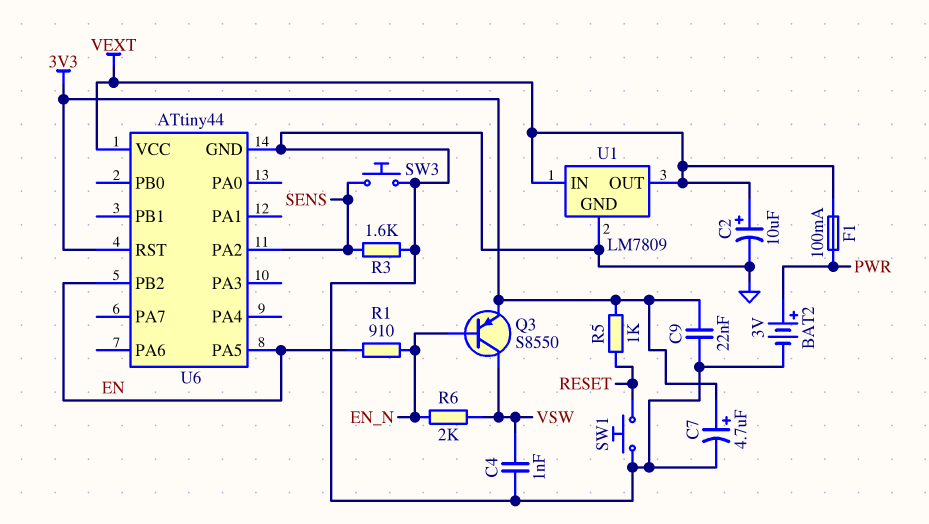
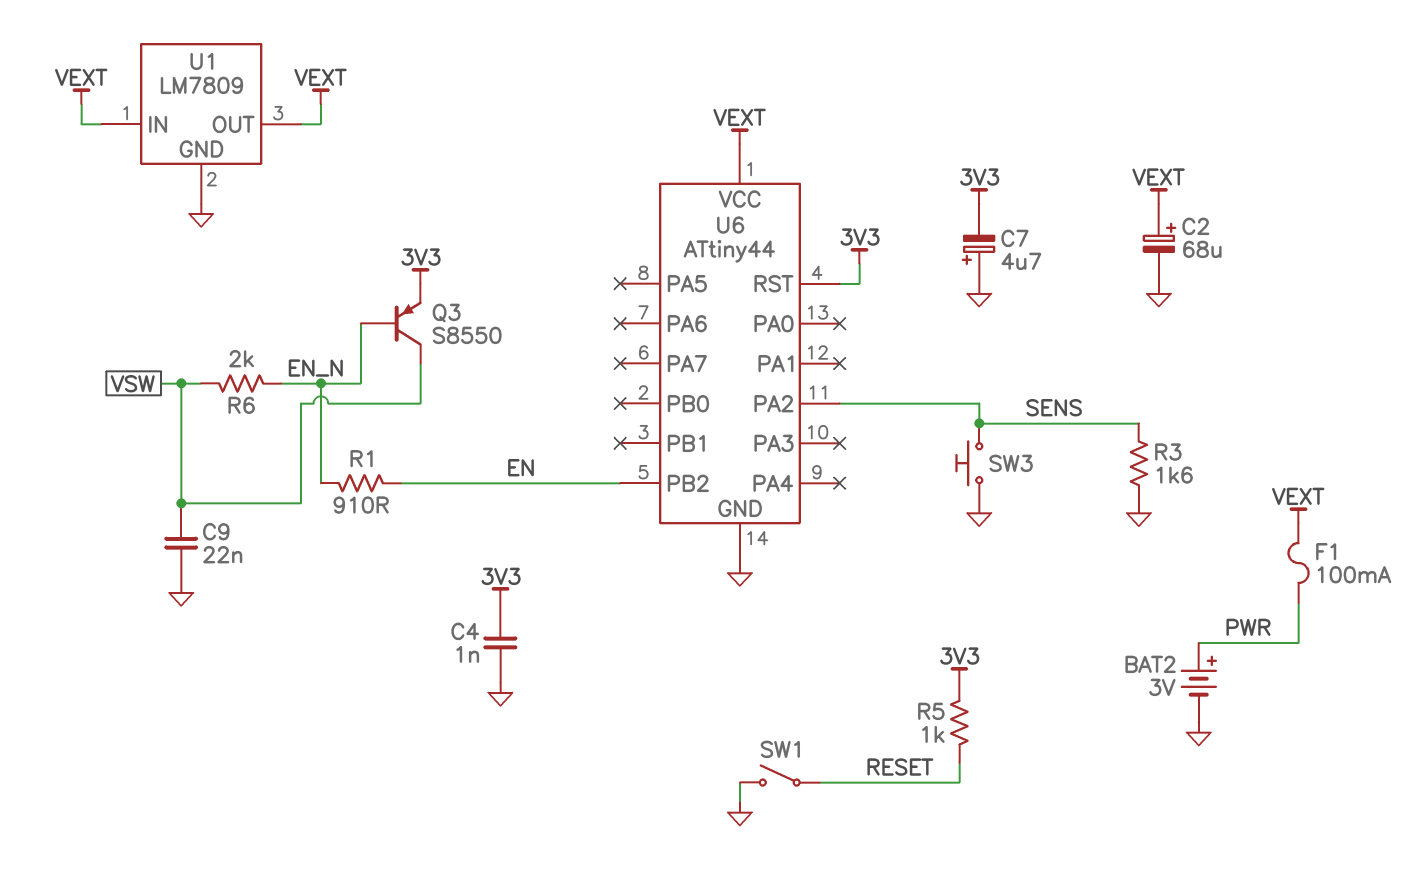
C2: 10uF (plus VEXT, minus GND) -> 68uF (plus VEXT, minus GND)
C4: 1nF (GND, VSW) -> 1nF (3V3, GND)
C7: 4.7uF (plus 3V3, minus GND) -> 4.7uF (plus GND, minus 3V3)
C9: 22nF (3V3, GND) -> 22nF (GND, VSW)
SW1: button (GND, RESET) -> switch (GND, RESET)
U6 pin PA5: EN -> none

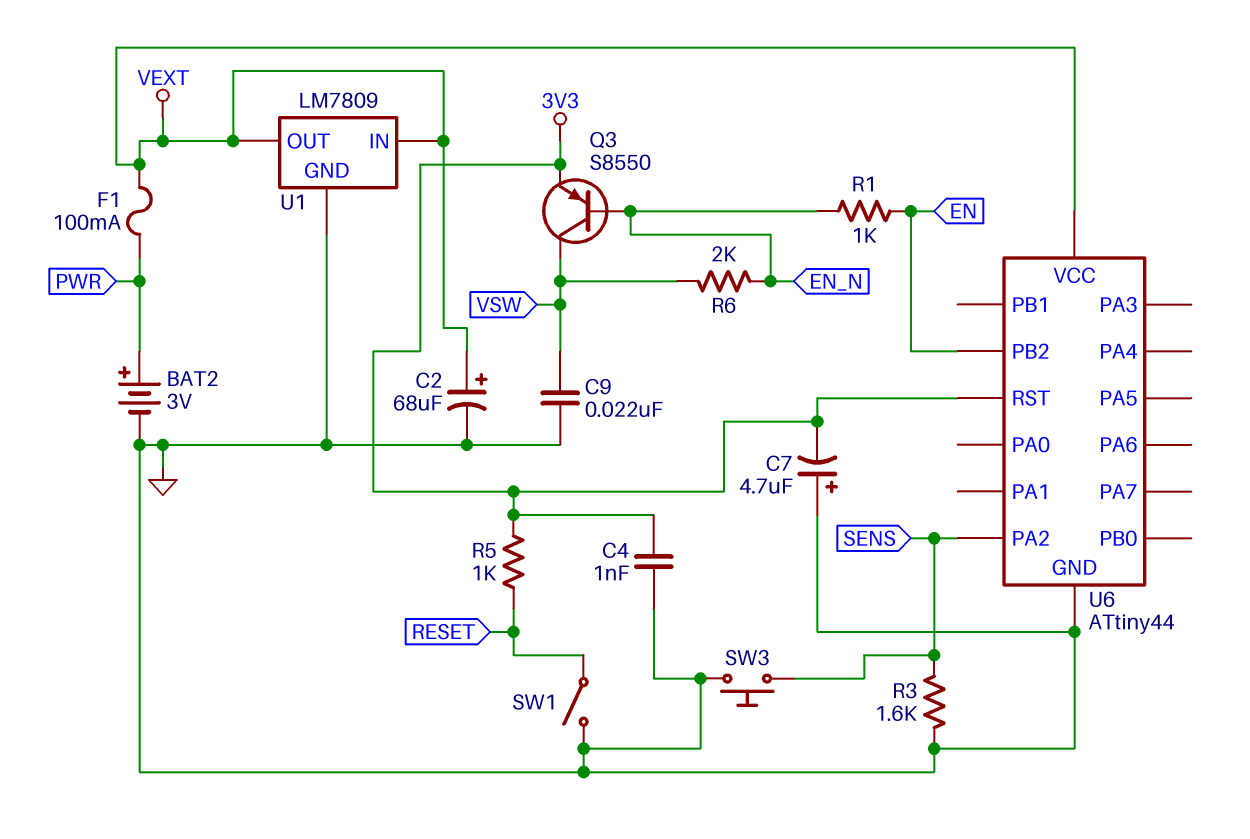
R1: 910 (EN, EN_N) -> 1k (EN, EN_N)

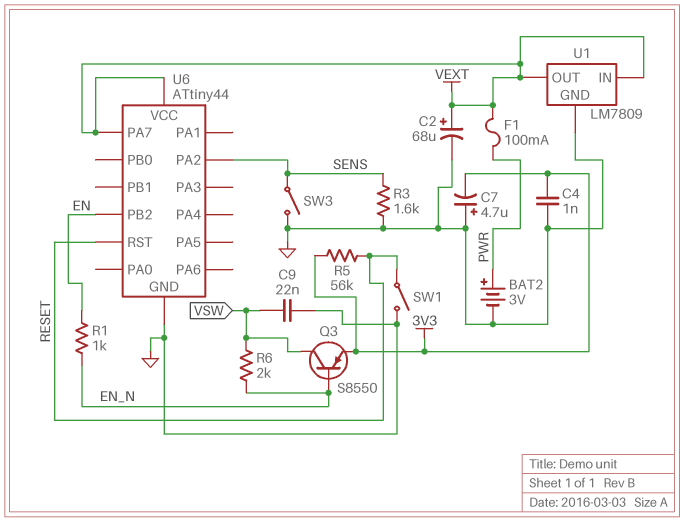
R5: 1k (3V3, RESET) -> 56k (3V3, RESET)
SW3: button (GND, SENS) -> switch (GND, SENS)
U6 pin PA7: none -> VEXT
U6 pin RST: 3V3 -> RESET

